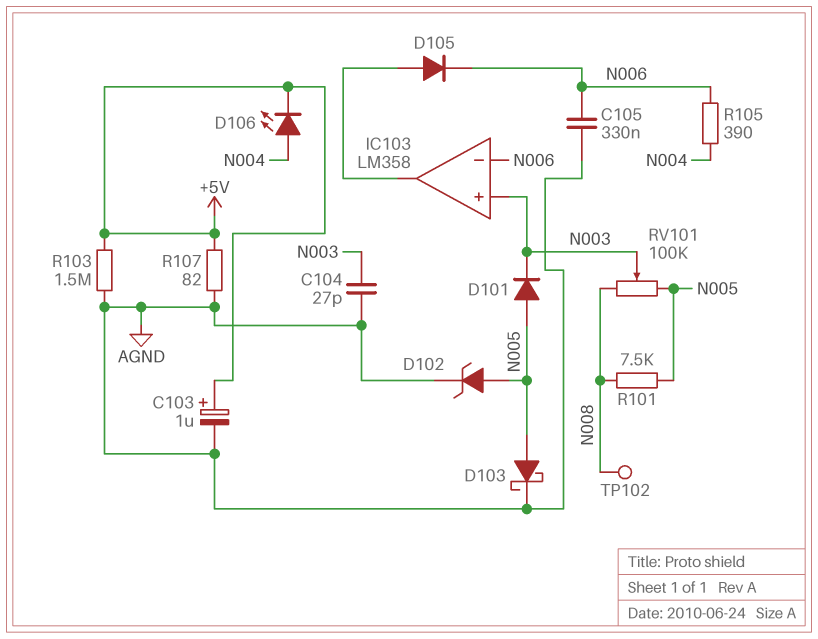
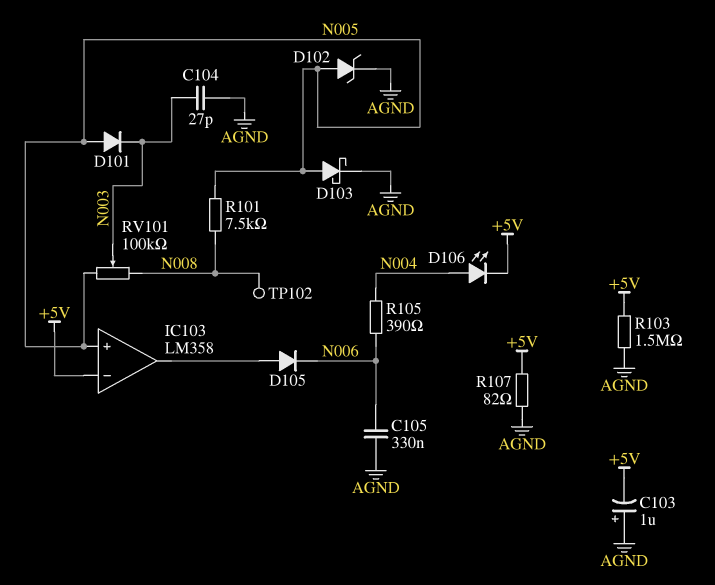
C103: 1uF (plus +5V, minus AGND) -> 1uF (plus AGND, minus +5V)
IC103 pin in+: N003 -> N005
IC103 pin in-: N006 -> +5V

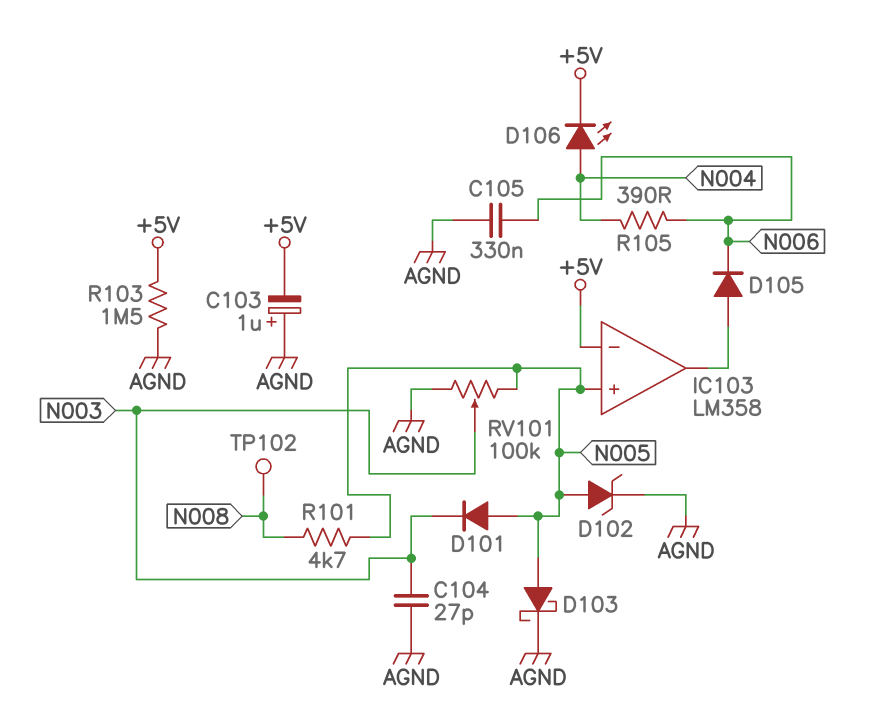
R101: 7.5k (N005, N008) -> 4.7k (N005, N008)
R107: 82 (+5V, AGND) -> none
RV101: 100k (N005, N008, wiper N003) -> 100k (AGND, N005, wiper N003)

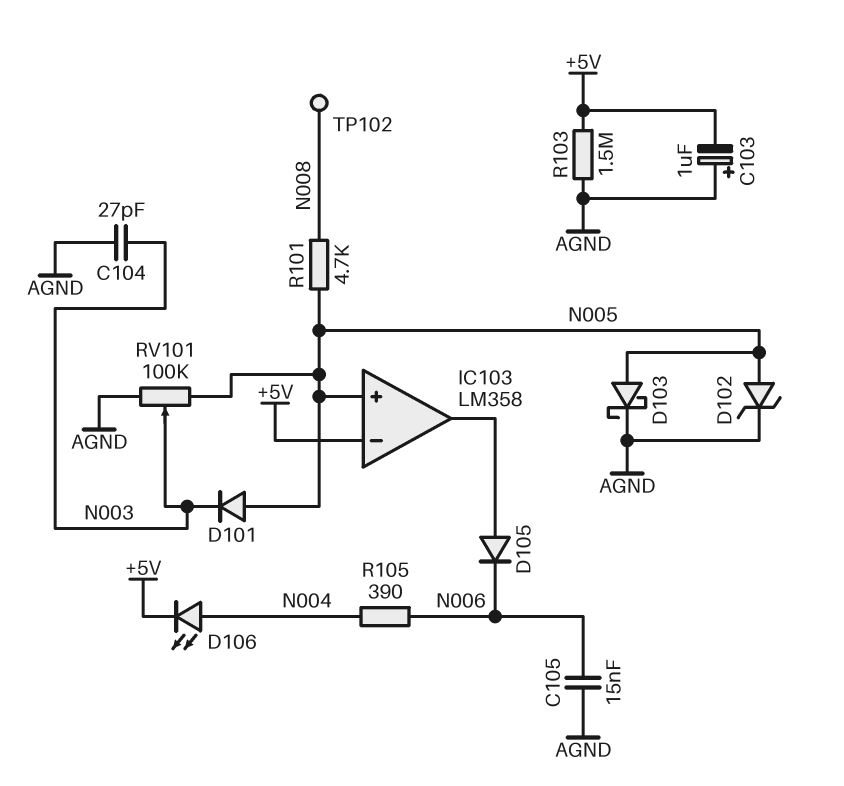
C105: 330nF (AGND, N006) -> 15nF (AGND, N006)

